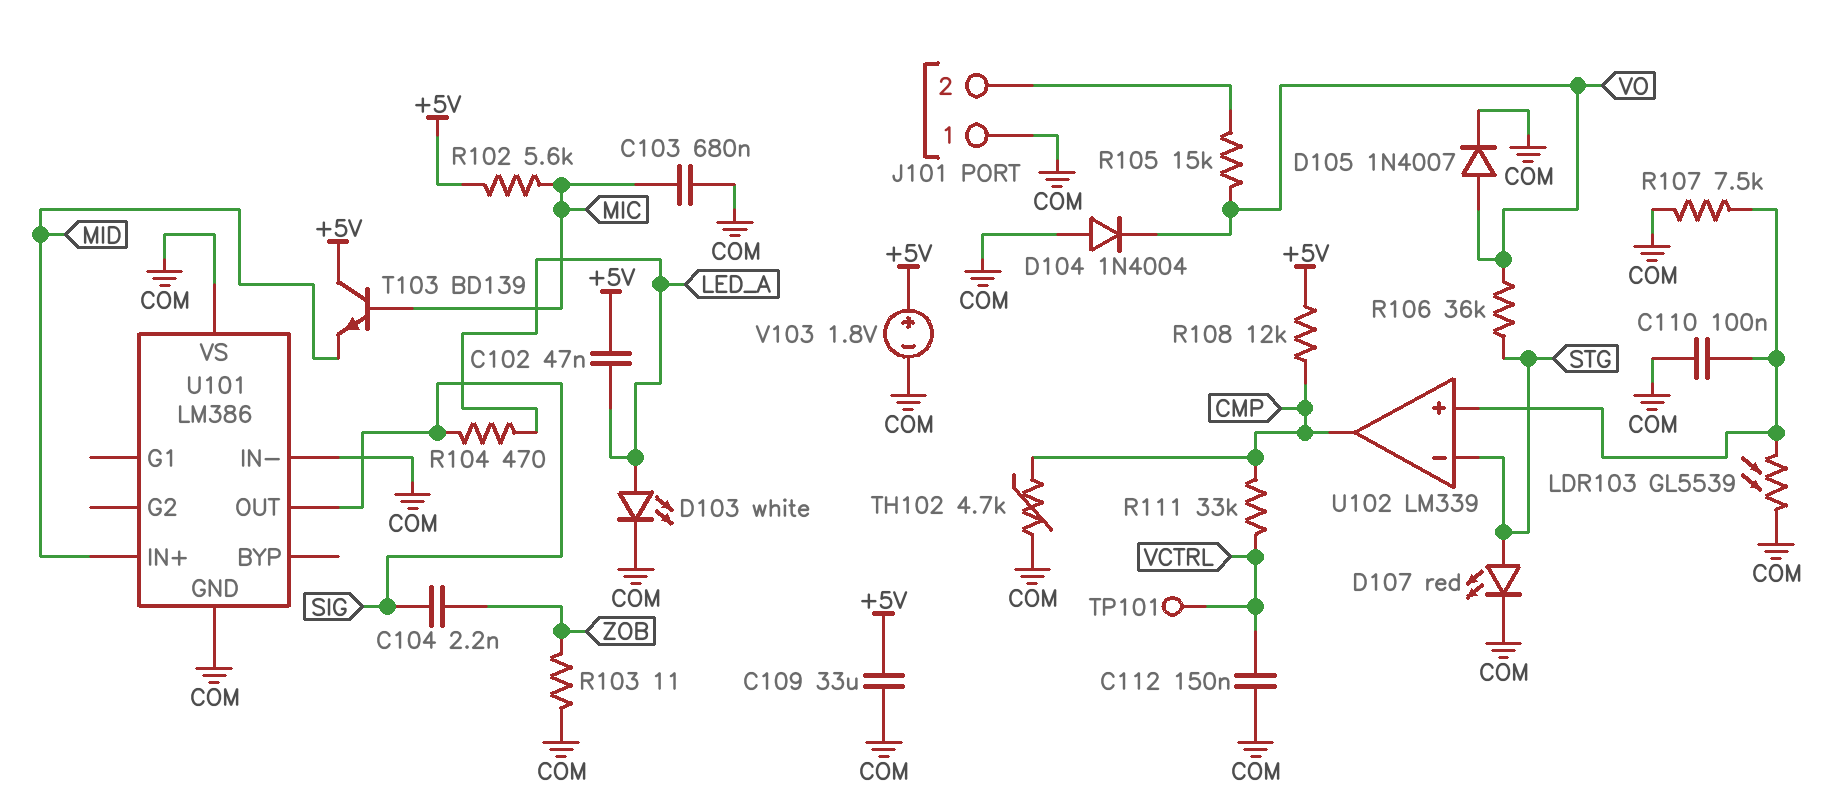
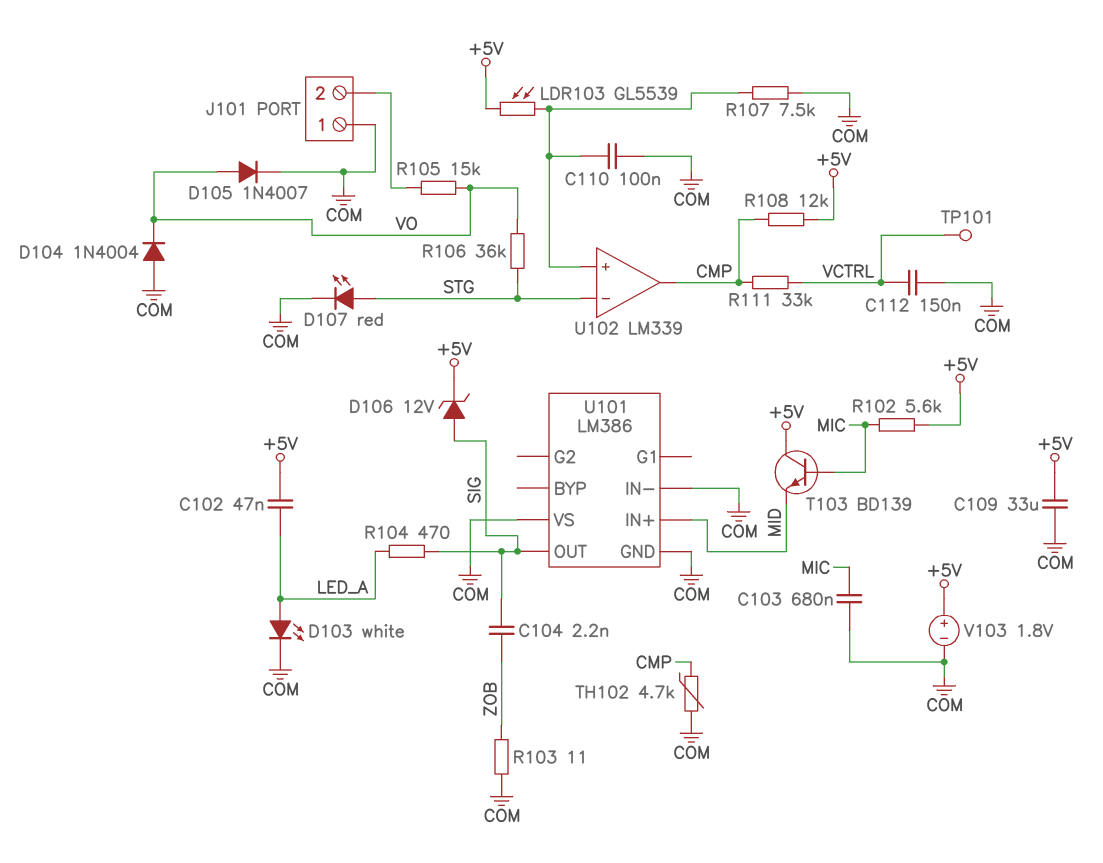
D106: none -> zener 12V (A SIG, K +5V)
LDR103: GL5539 (COM, U102/in+) -> GL5539 (+5V, U102/in+)

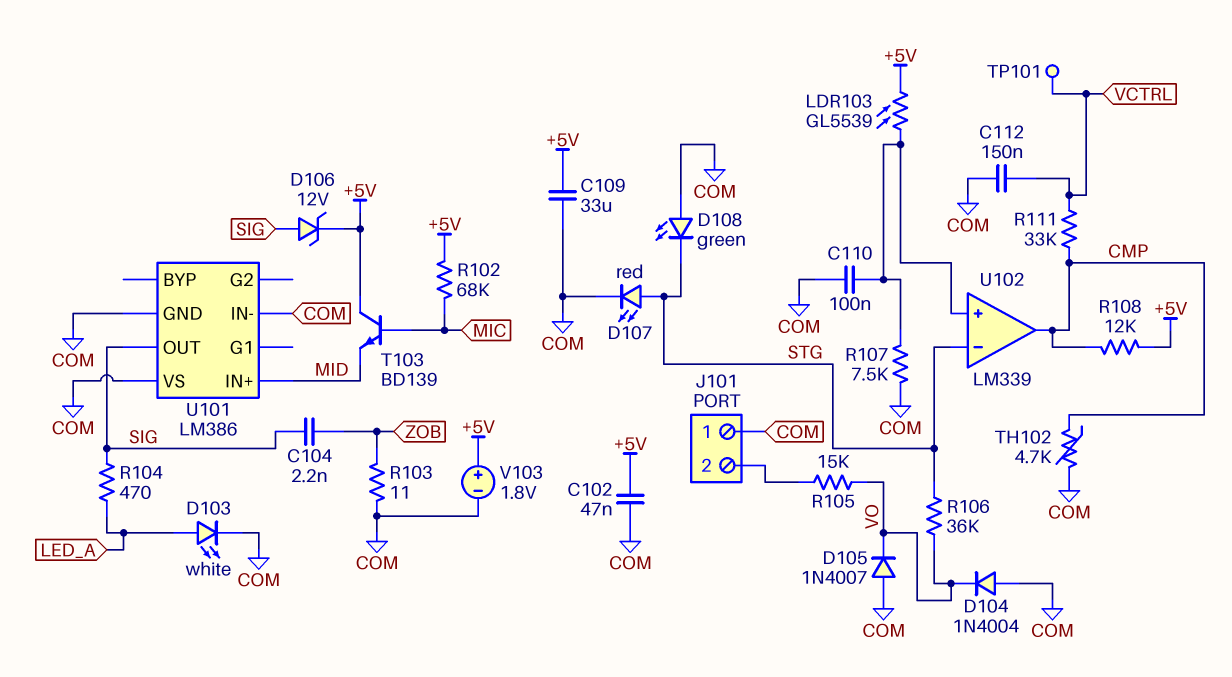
C102: 47nF (+5V, LED_A) -> 47nF (+5V, COM)
C103: 680nF (COM, MIC) -> none
D105: diode 1N4007 (A VO, K COM) -> diode 1N4007 (A COM, K VO)
D108: none -> LED green (A COM, K STG)
R102: 5.6k (+5V, MIC) -> 68k (+5V, MIC)

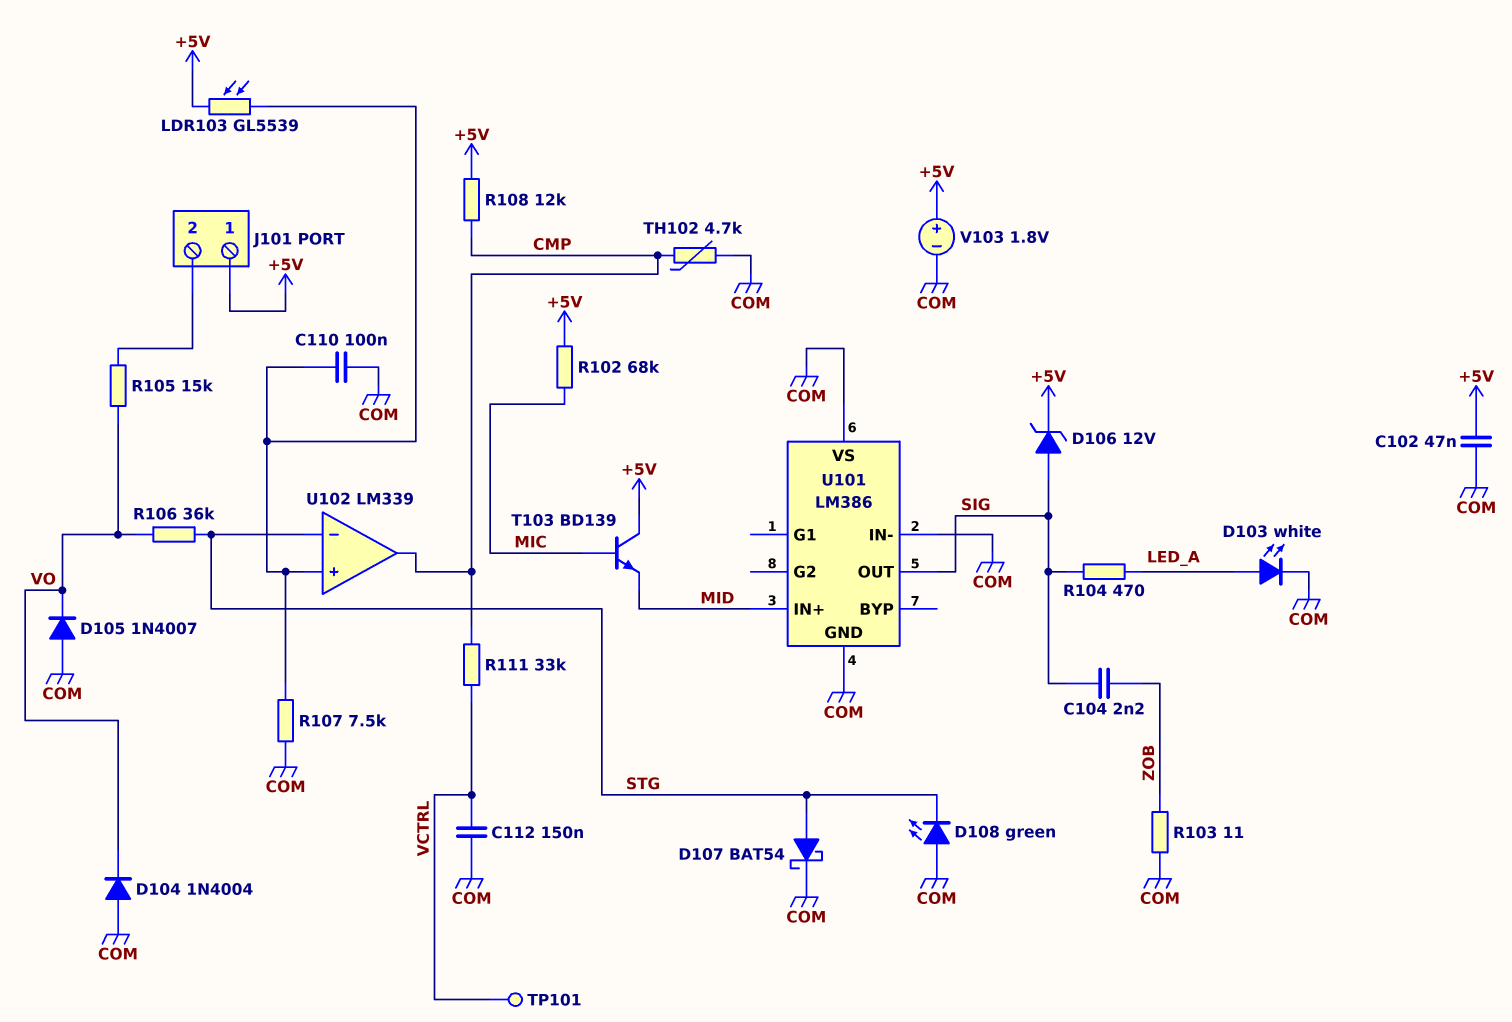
C109: 33uF (+5V, COM) -> none
D107: LED red (A STG, K COM) -> schottky BAT54 (A STG, K COM)
J101 pin 1: COM -> +5V

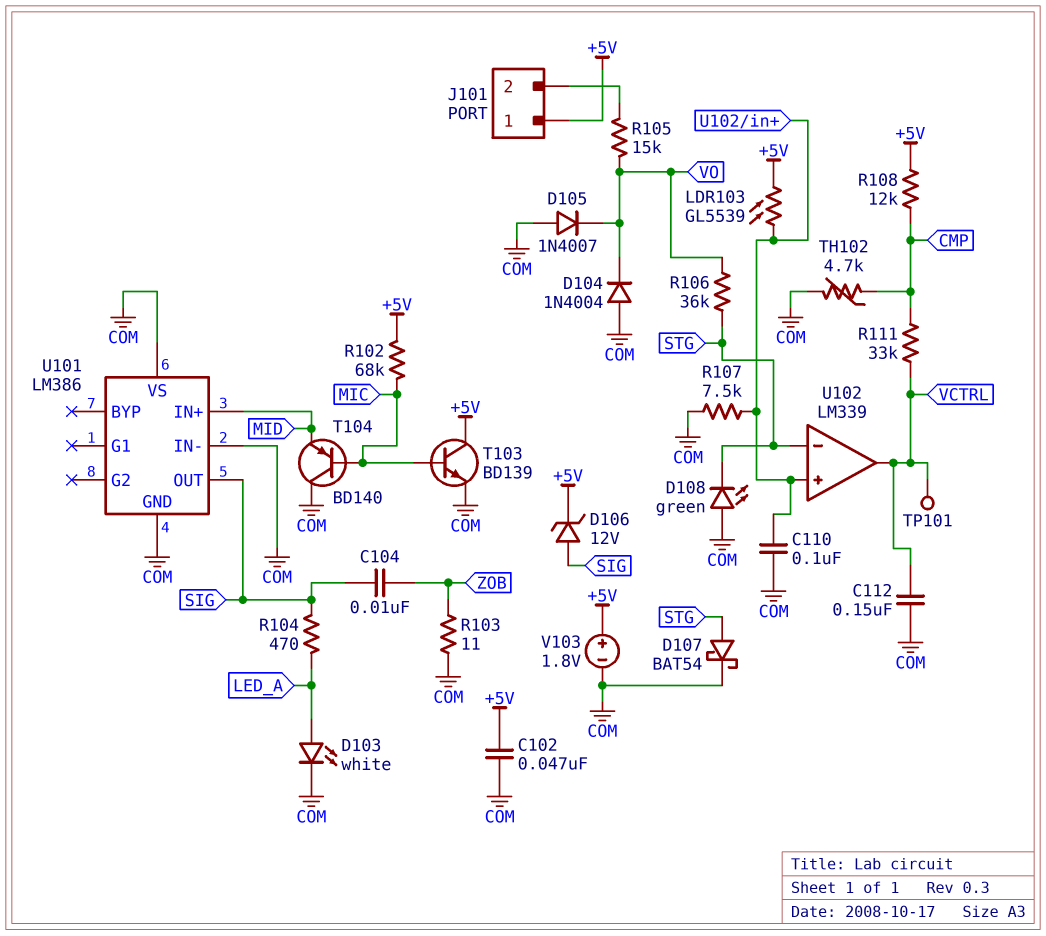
C104: 2.2nF (SIG, ZOB) -> 10nF (SIG, ZOB)
T103: NPN BD139 (B MIC, C +5V, E MID) -> NPN BD139 (B MIC, C +5V, E COM)
T104: none -> PNP BD140 (B MIC, C COM, E MID)
U102 pin out: CMP -> VCTRL

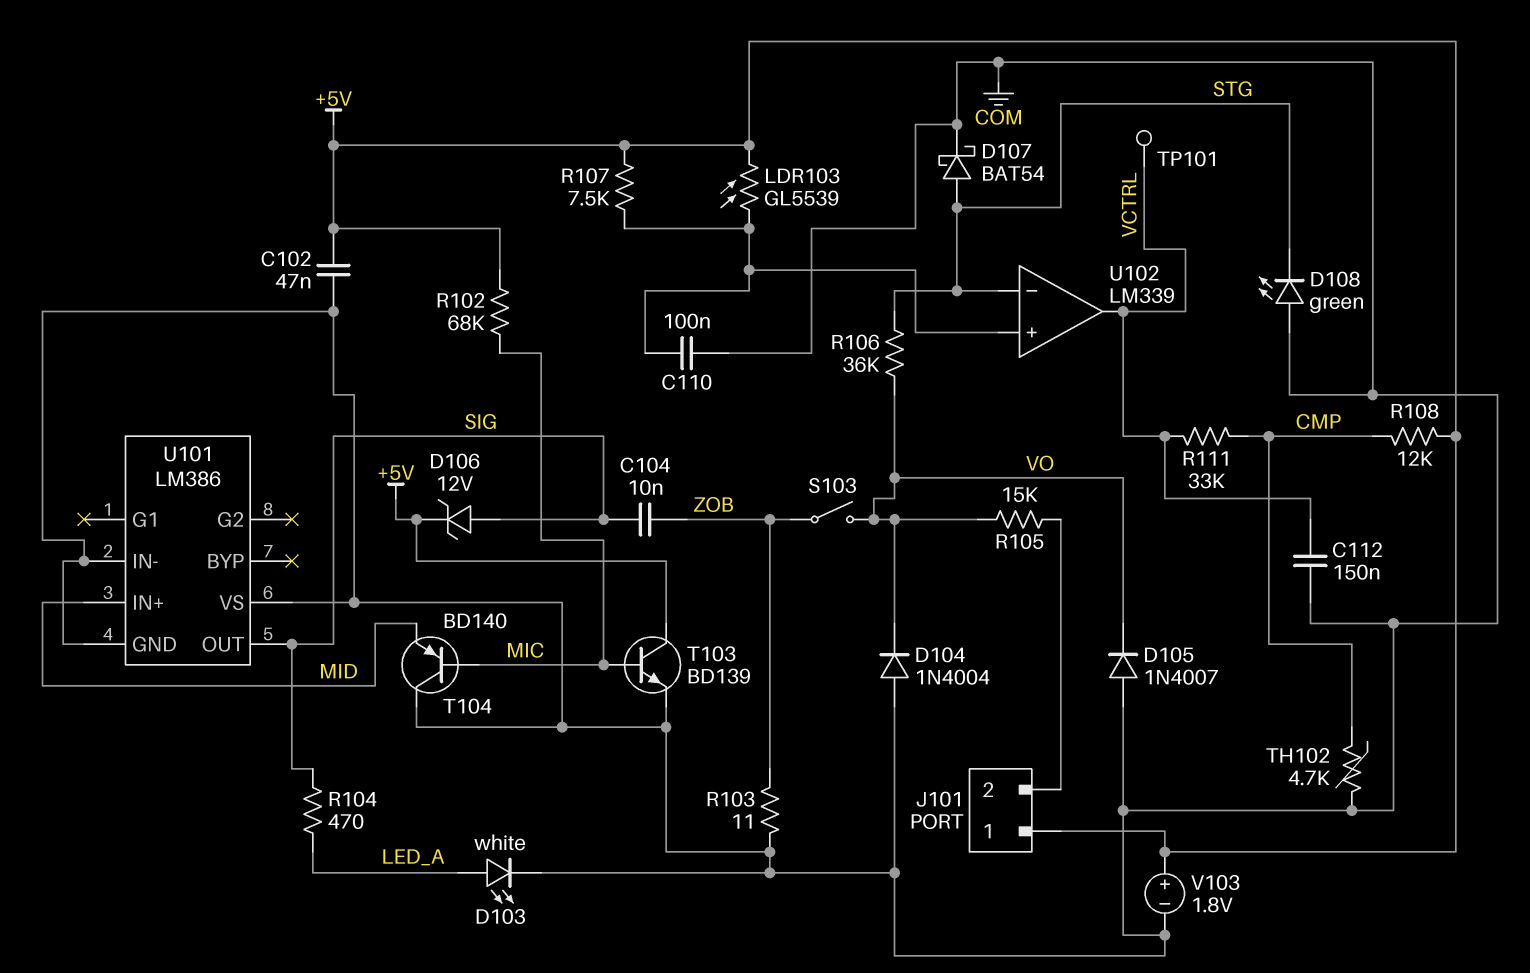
R107: 7.5k (COM, U102/in+) -> 7.5k (+5V, U102/in+)
S103: none -> switch (VO, ZOB)

